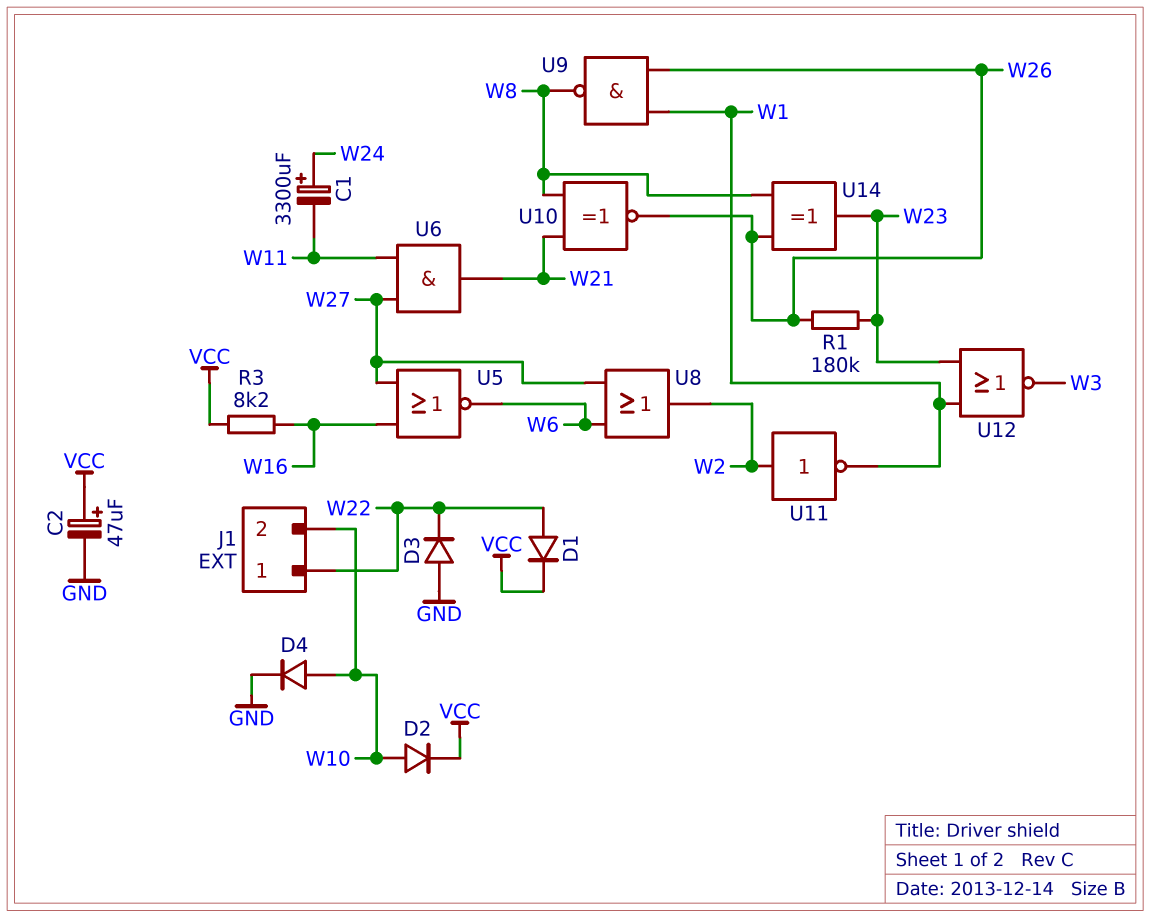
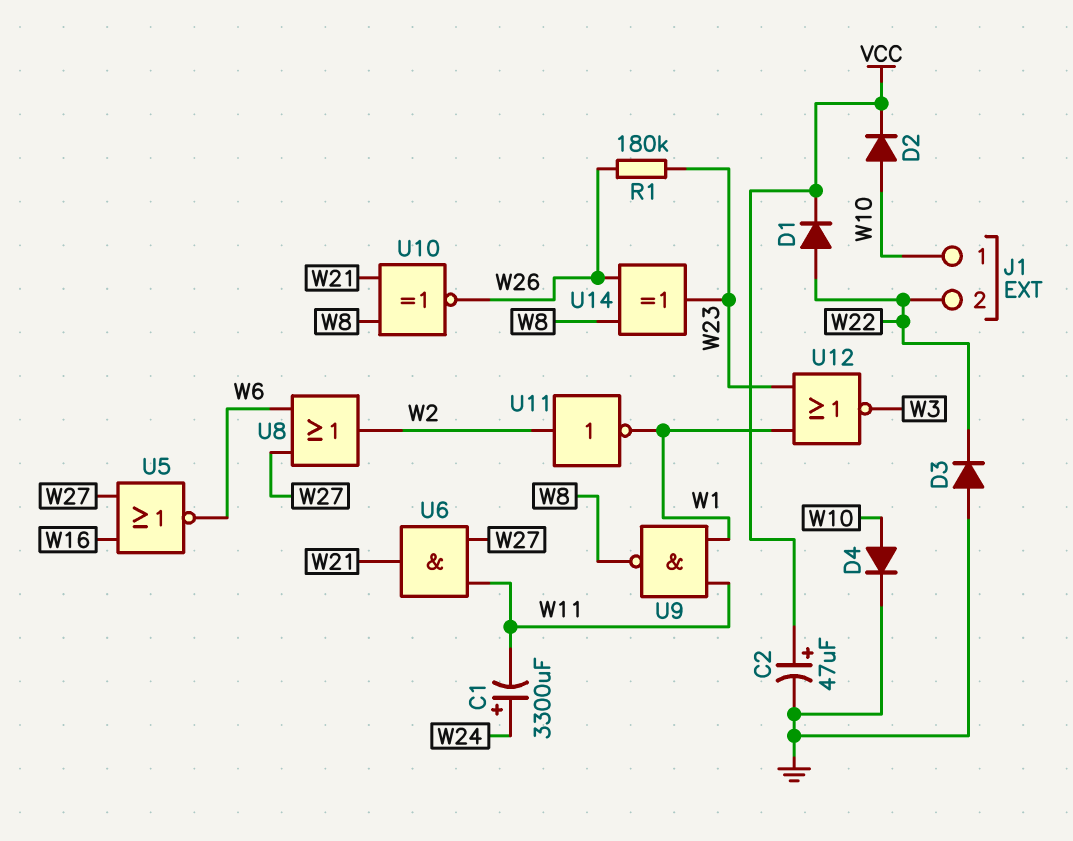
J1 pin 1: W22 -> W10
J1 pin 2: W10 -> W22
R3: 8.2k (VCC, W16) -> none
U9: NAND (in W1, in W26, out W8) -> NAND (in W1, in W11, out W8)

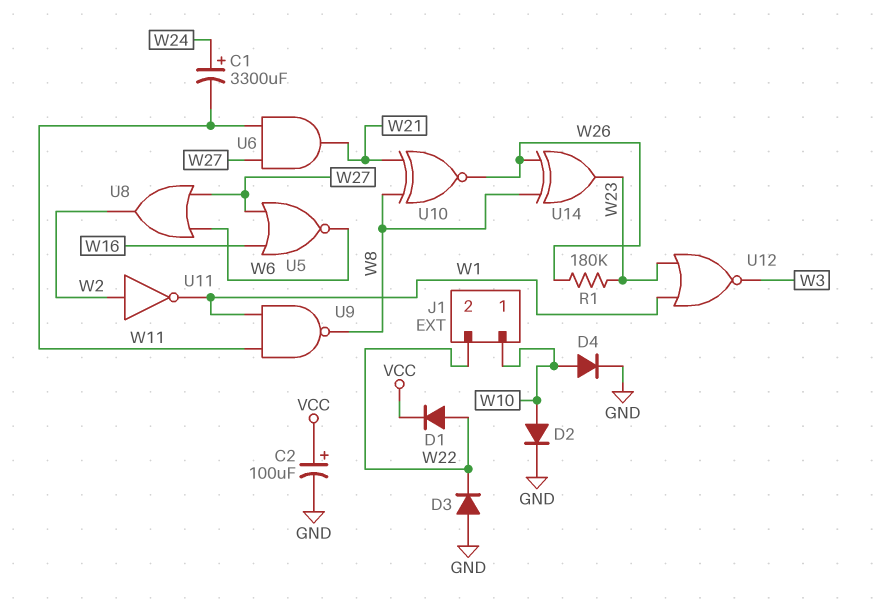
C2: 47uF (plus VCC, minus GND) -> 100uF (plus VCC, minus GND)
D2: diode (A W10, K VCC) -> diode (A W10, K GND)

